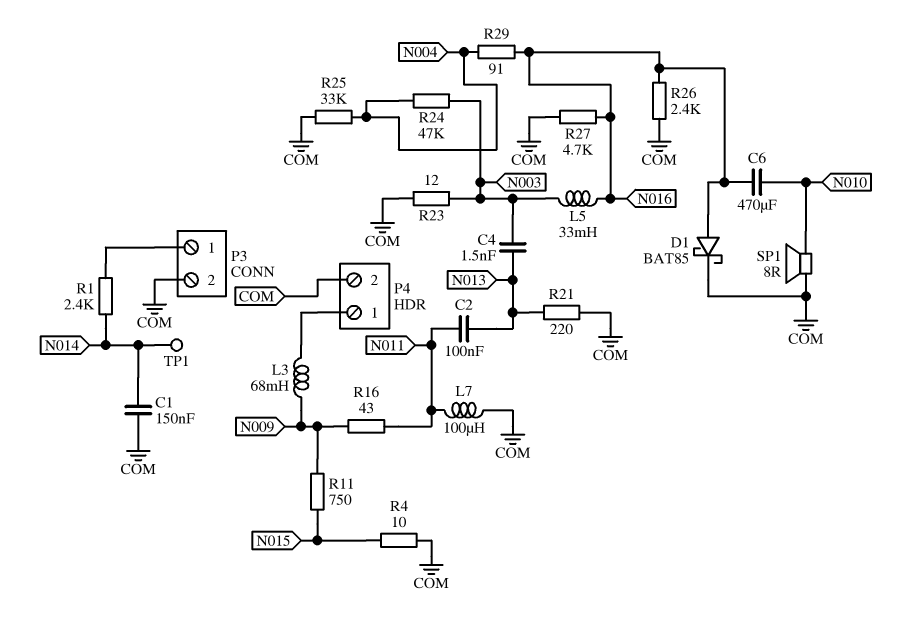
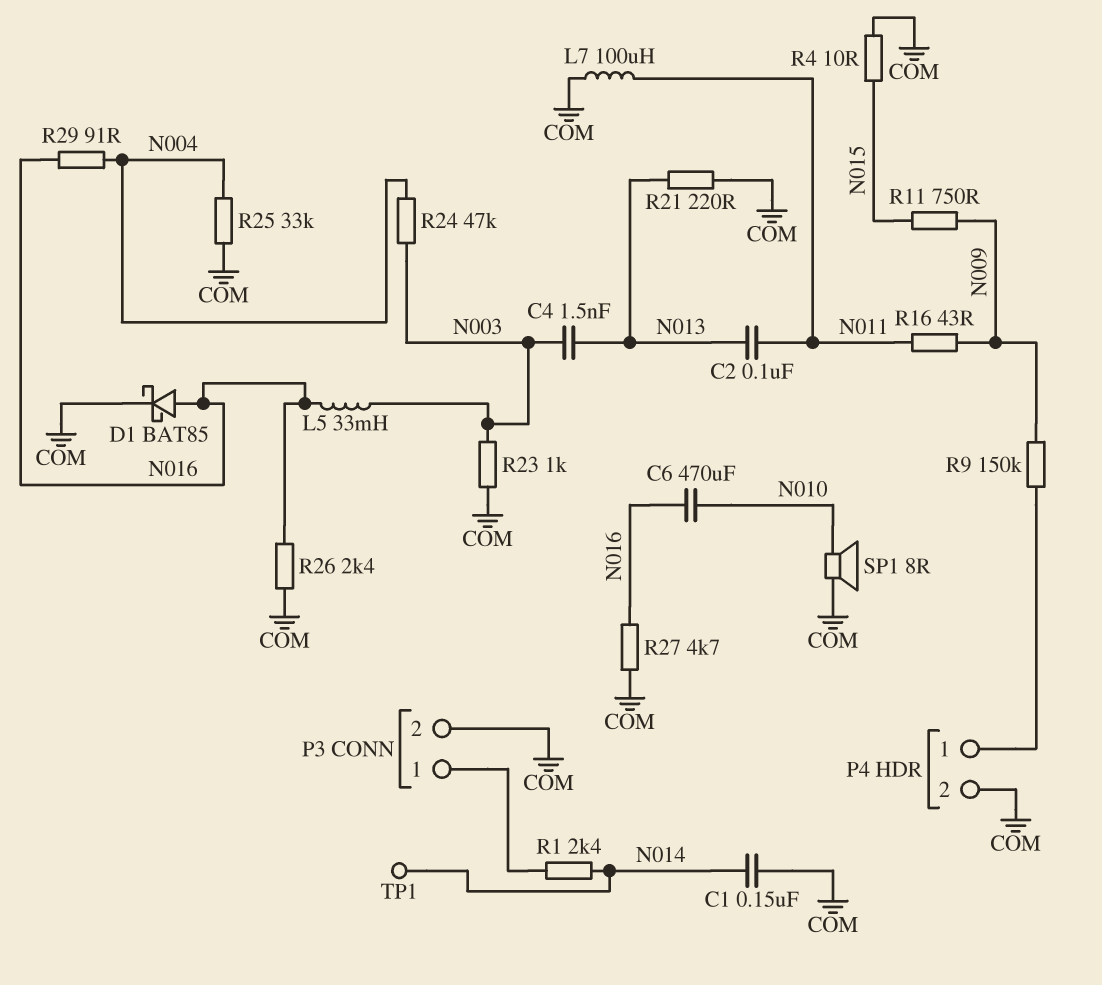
L3: 68mH (N009, P4/1) -> none
R9: none -> 150k (N009, P4/1)
R23: 12 (COM, N003) -> 1k (COM, N003)

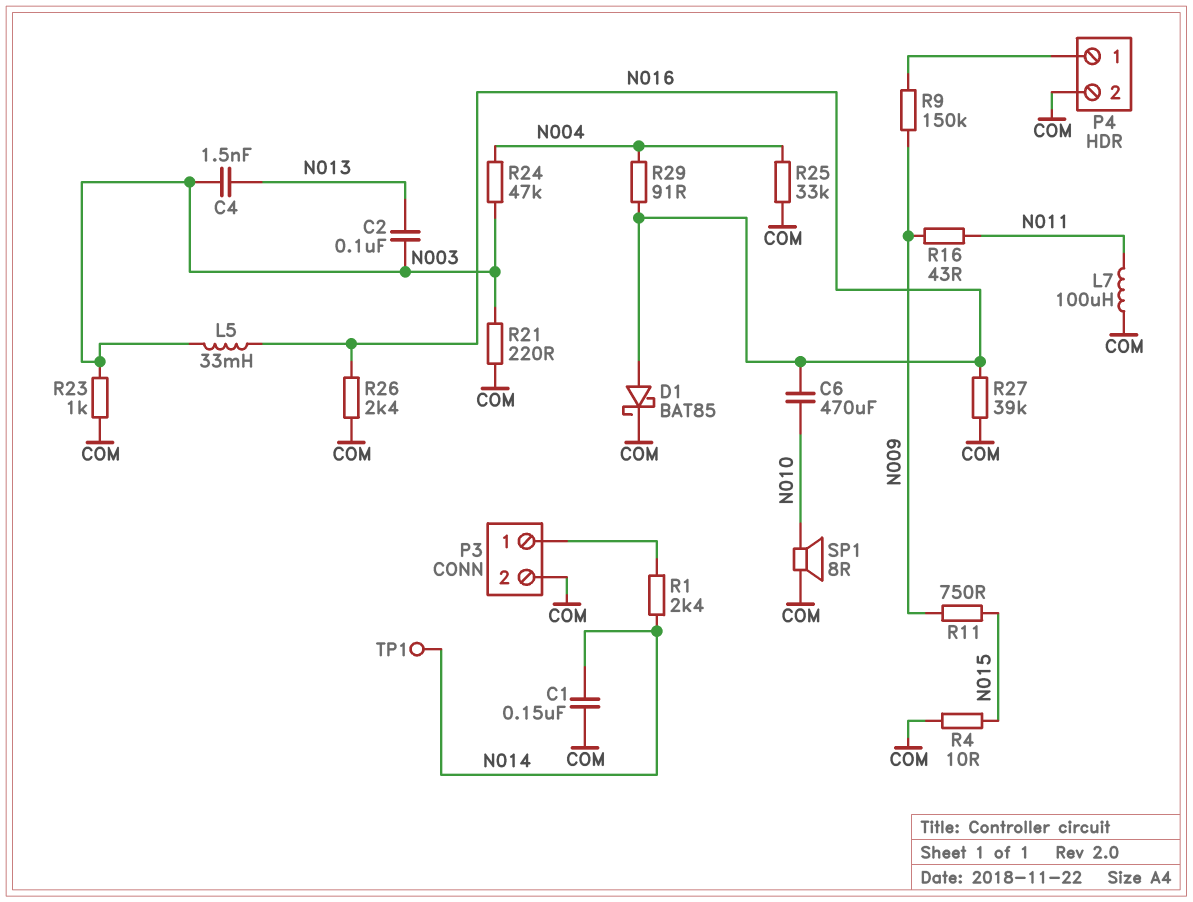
C2: 100nF (N011, N013) -> 100nF (N003, N013)
R21: 220 (COM, N013) -> 220 (COM, N003)
R27: 4.7k (COM, N016) -> 39k (COM, N016)

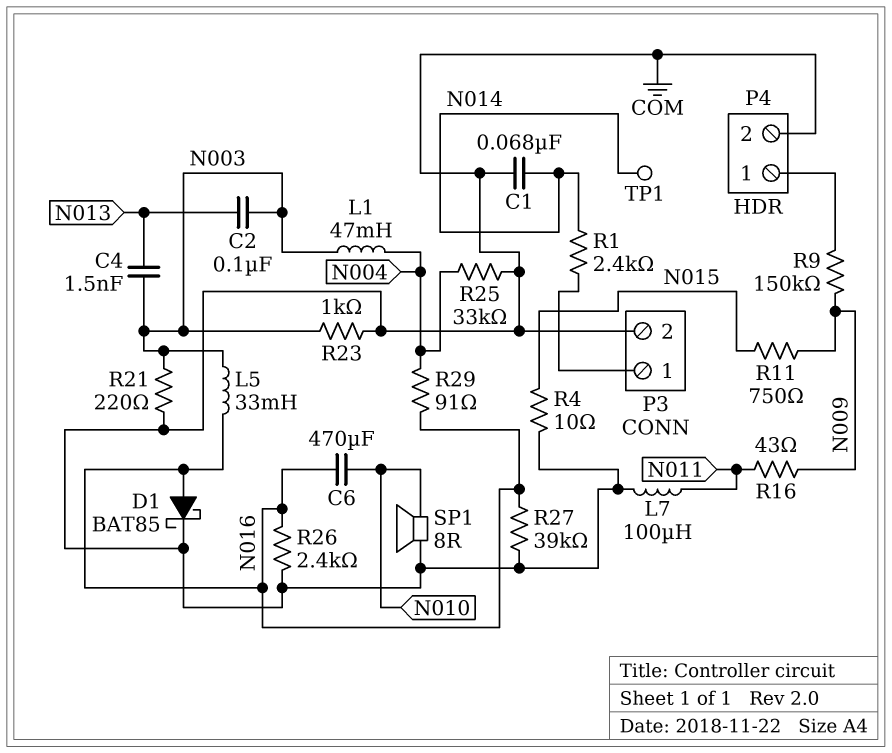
C1: 150nF (COM, N014) -> 68nF (COM, N014)
L1: none -> 47mH (N003, N004)
R24: 47k (N003, N004) -> none

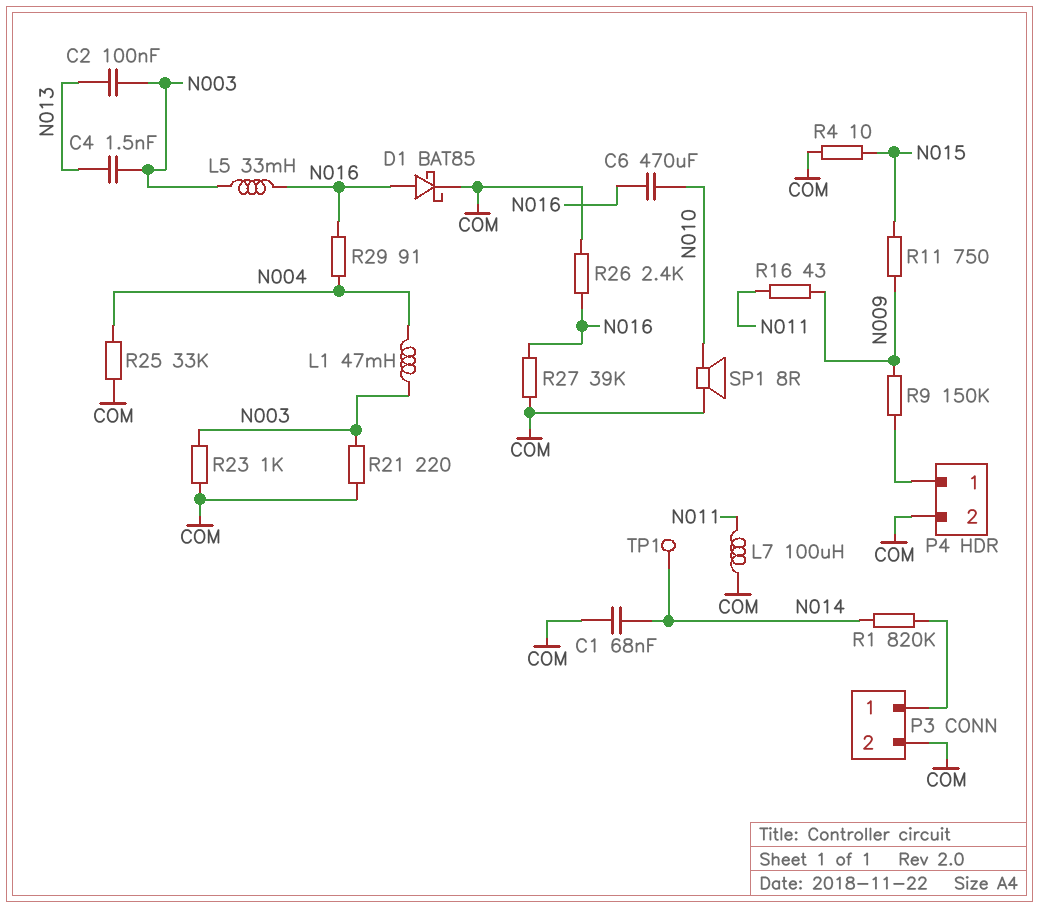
R1: 2.4k (N014, P3/1) -> 820k (N014, P3/1)

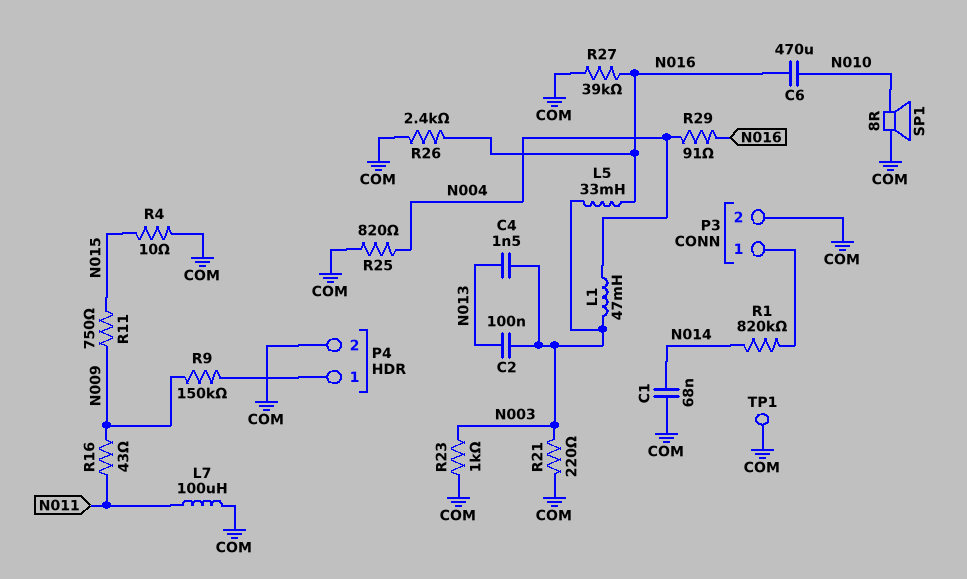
D1: schottky BAT85 (A N016, K COM) -> none
R25: 33k (COM, N004) -> 820 (COM, N004)
TP1: test point (N014) -> test point (COM)

